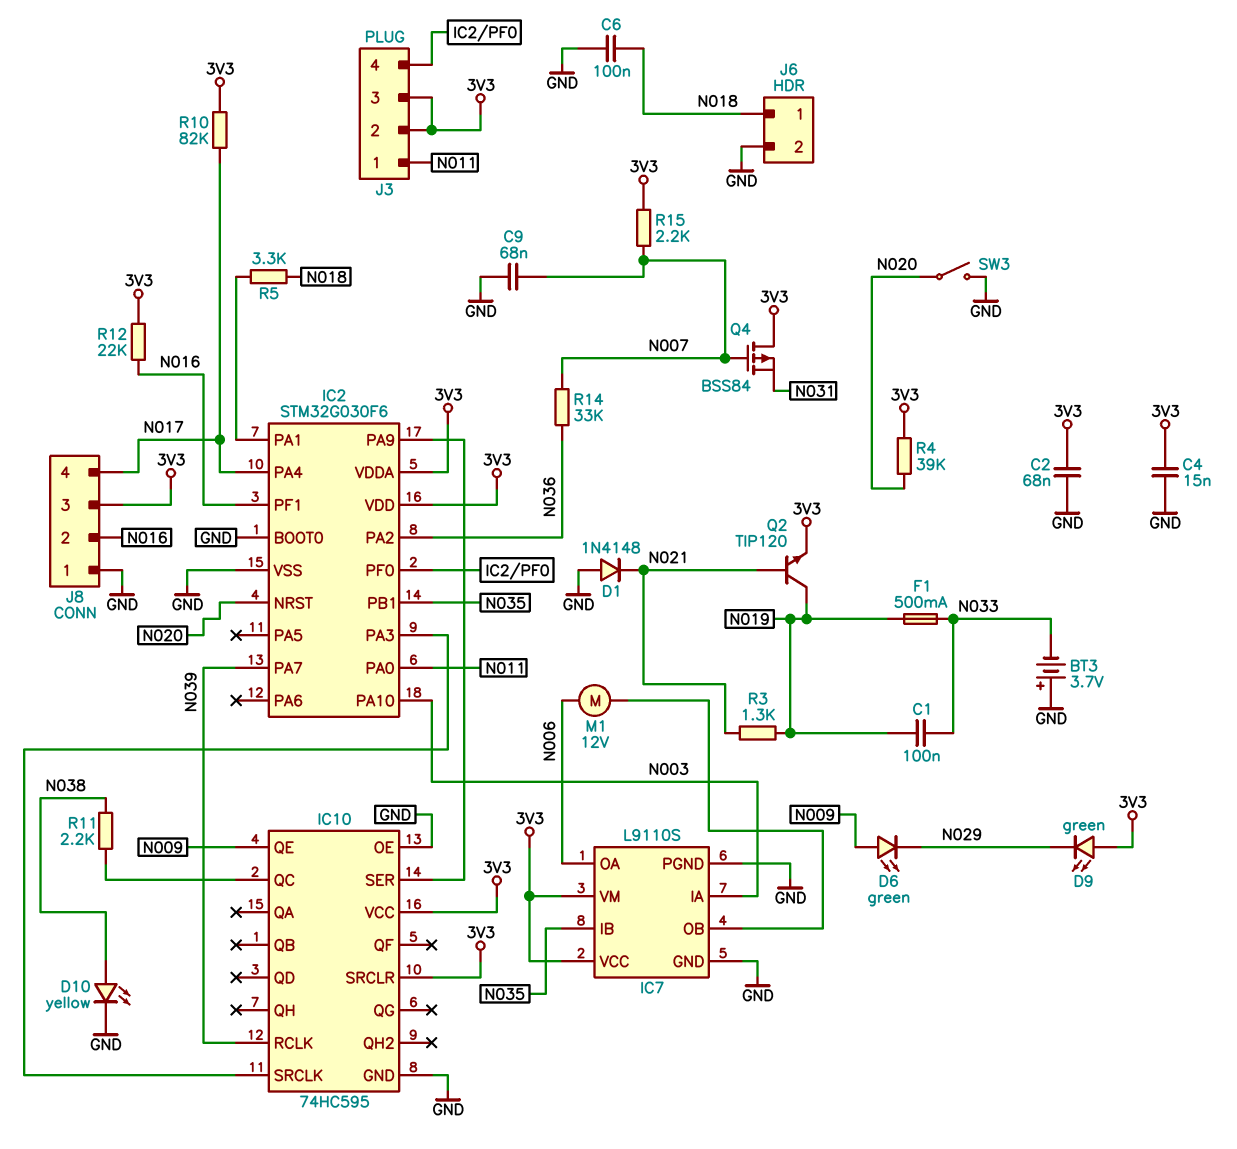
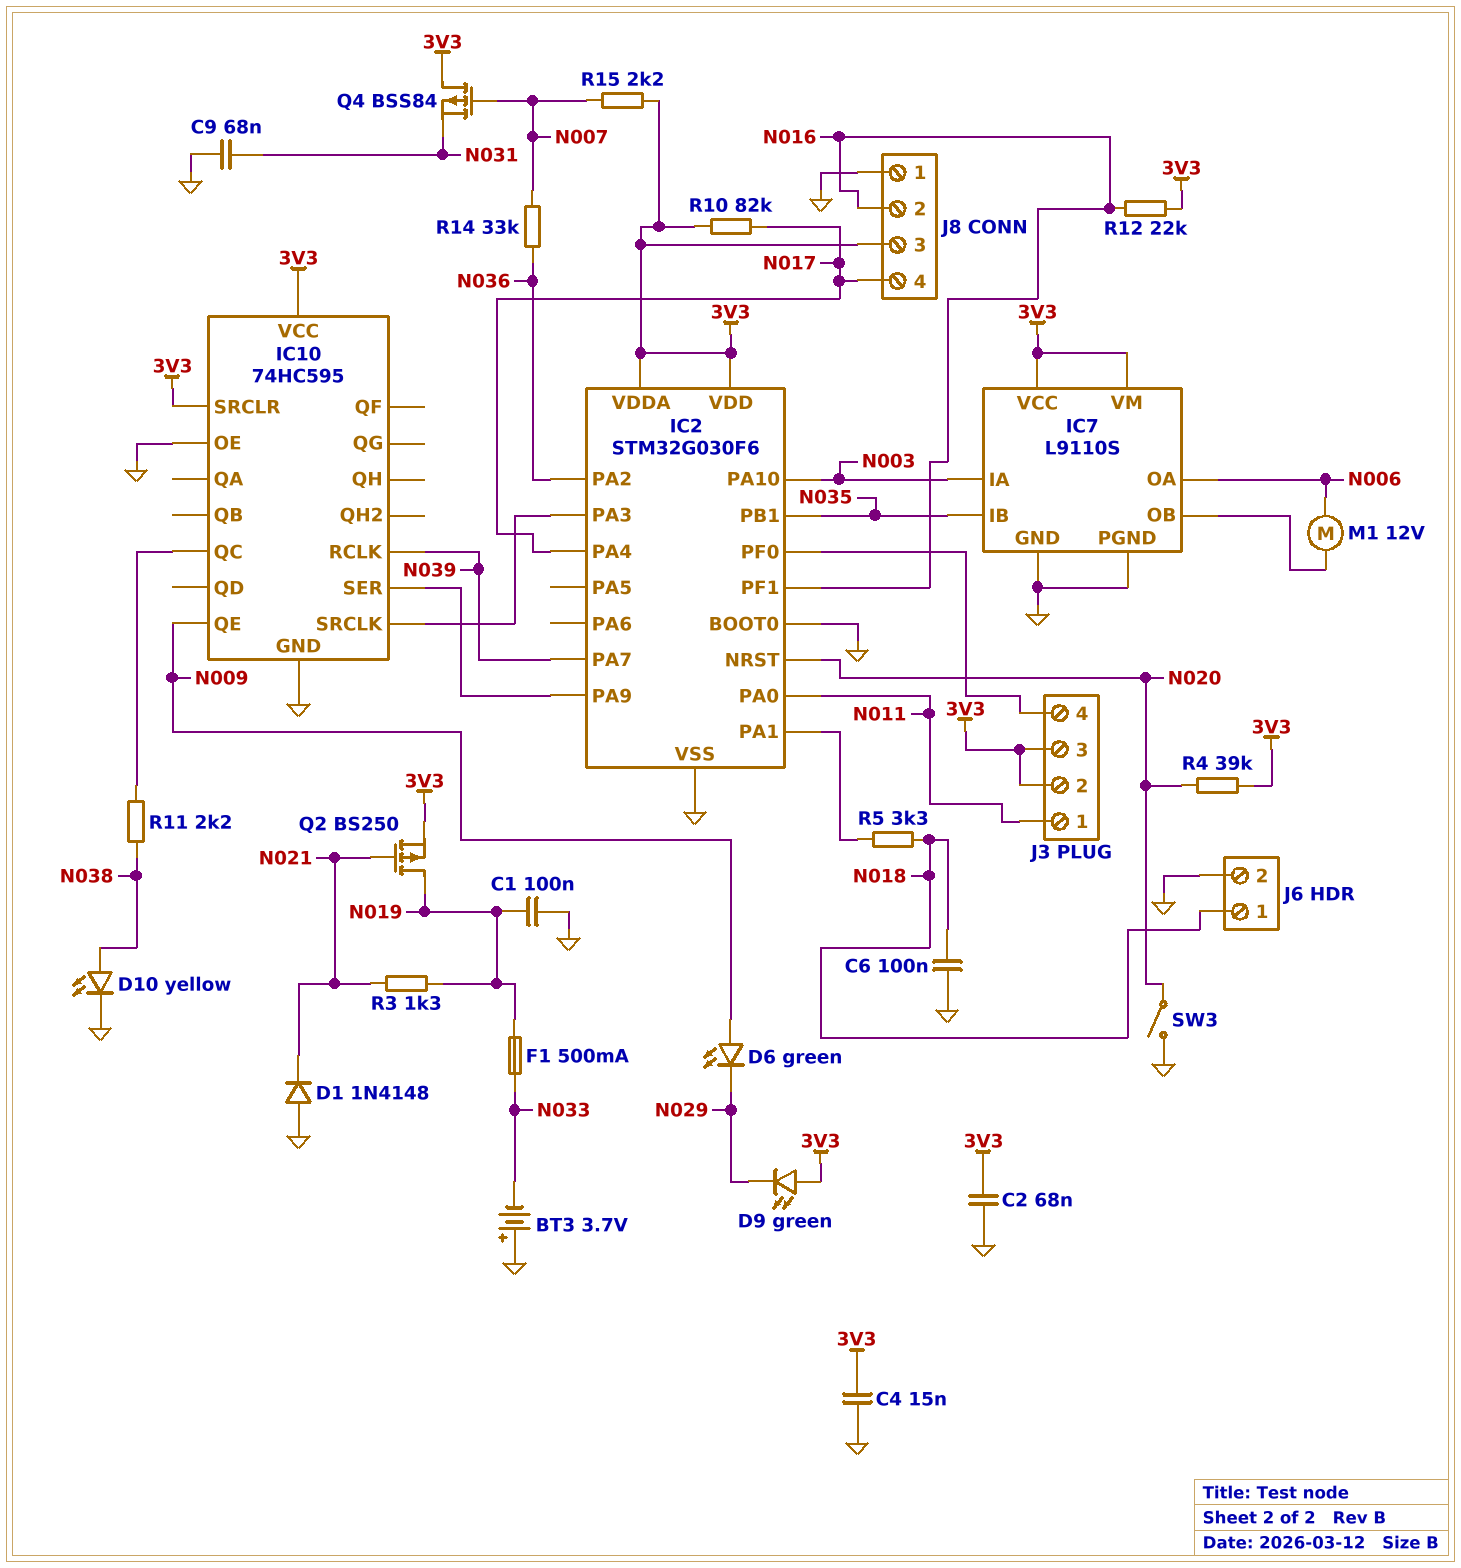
C1: 100nF (N019, N033) -> 100nF (GND, N019)
C9: 68nF (GND, N007) -> 68nF (GND, N031)
Q2: NPN TIP120 (B N021, C N019, E 3V3) -> PMOS BS250 (G N021, D N019, S 3V3)

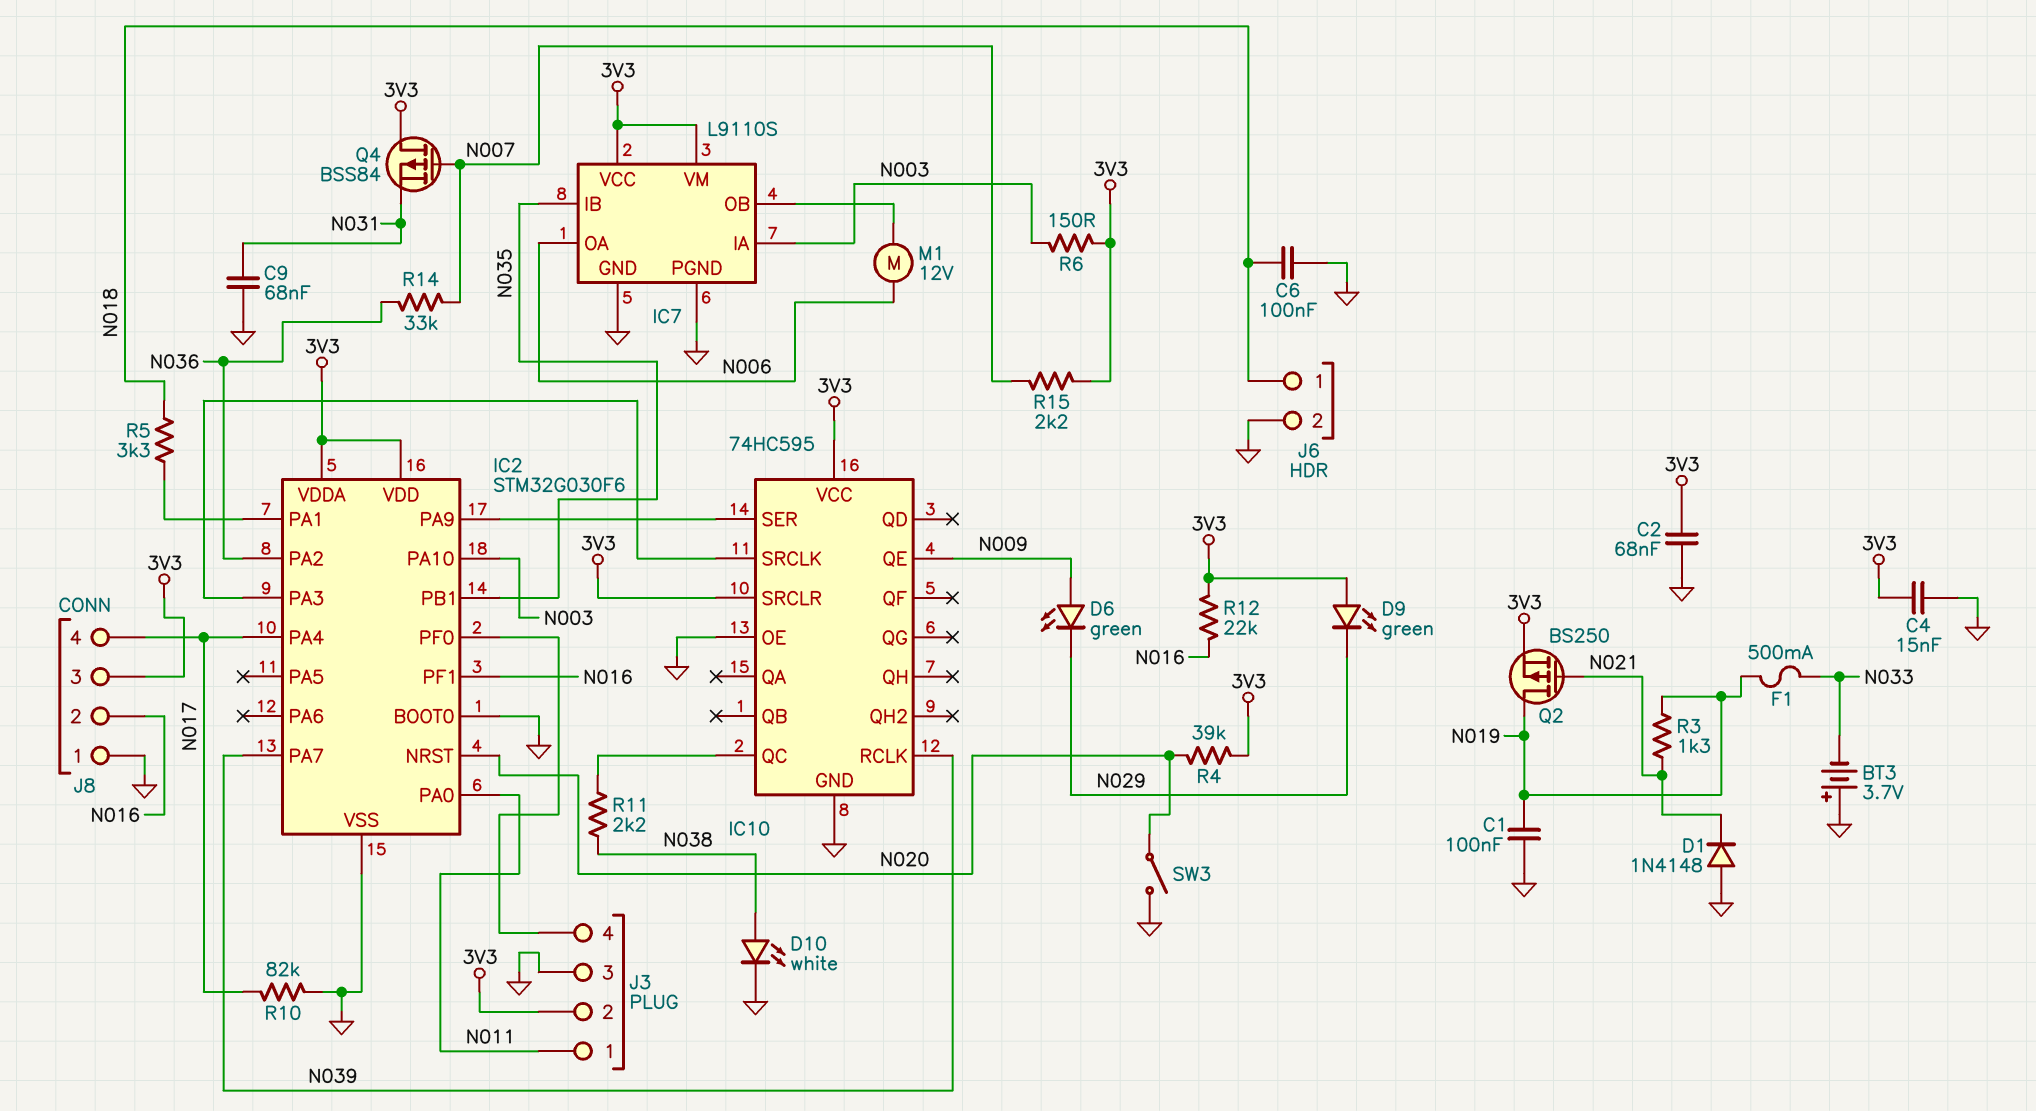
D10: LED yellow (A N038, K GND) -> LED white (A N038, K GND)
J3 pin 3: 3V3 -> GND
R6: none -> 150 (3V3, N003)
R10: 82k (3V3, N017) -> 82k (GND, N017)

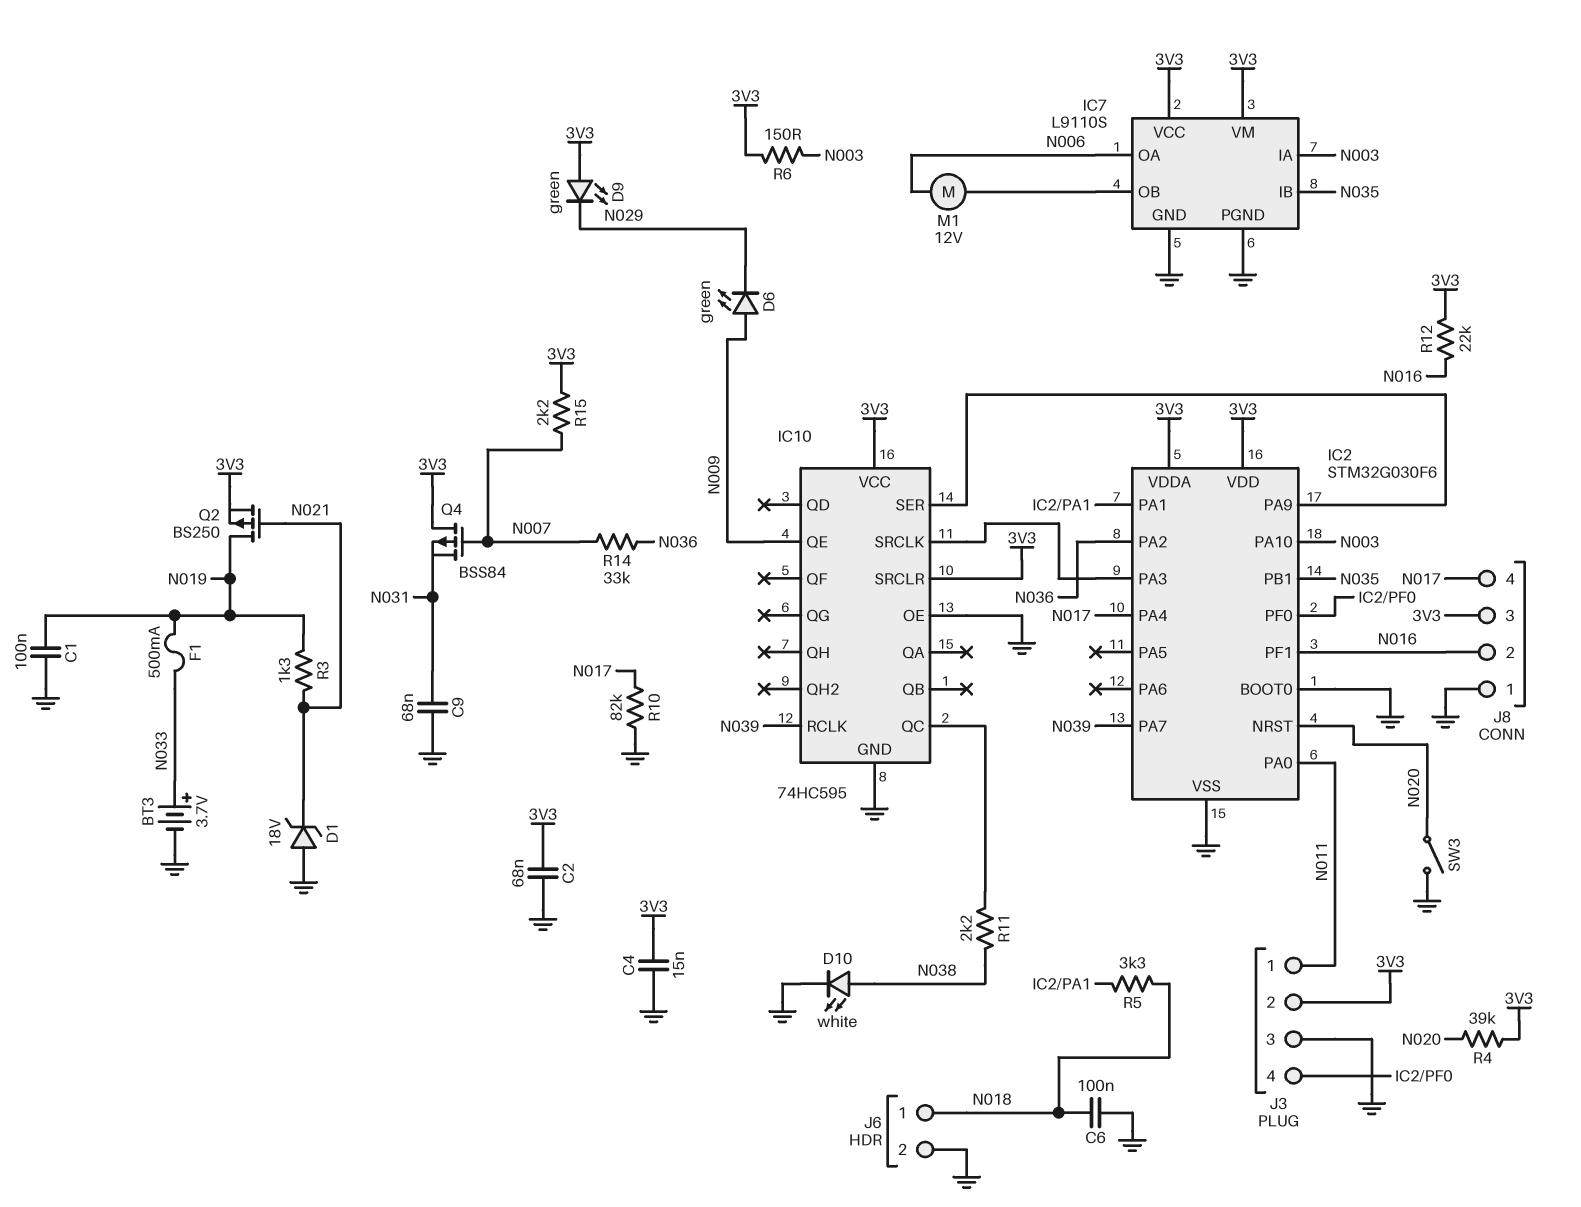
BT3: 3.7V (plus GND, minus N033) -> 3.7V (plus N033, minus GND)
D1: diode 1N4148 (A GND, K N021) -> zener 18V (A GND, K N021)

